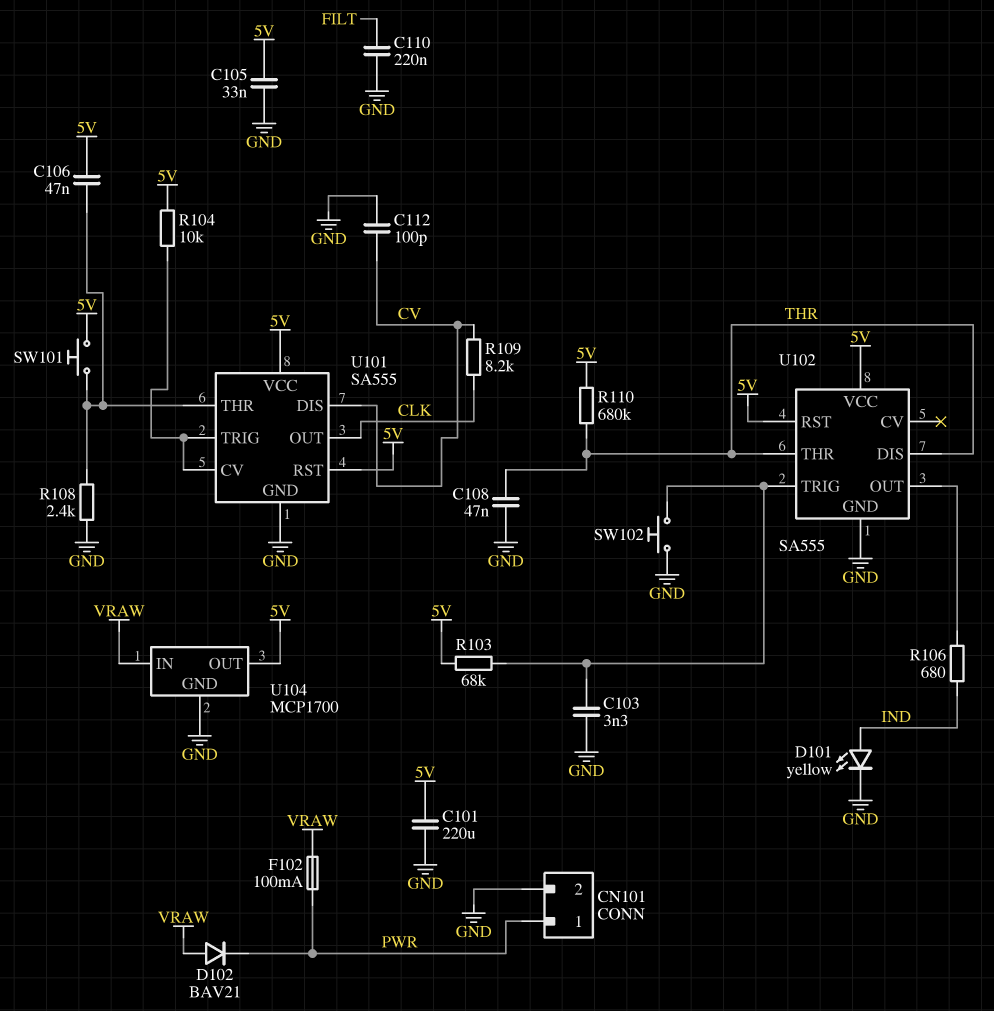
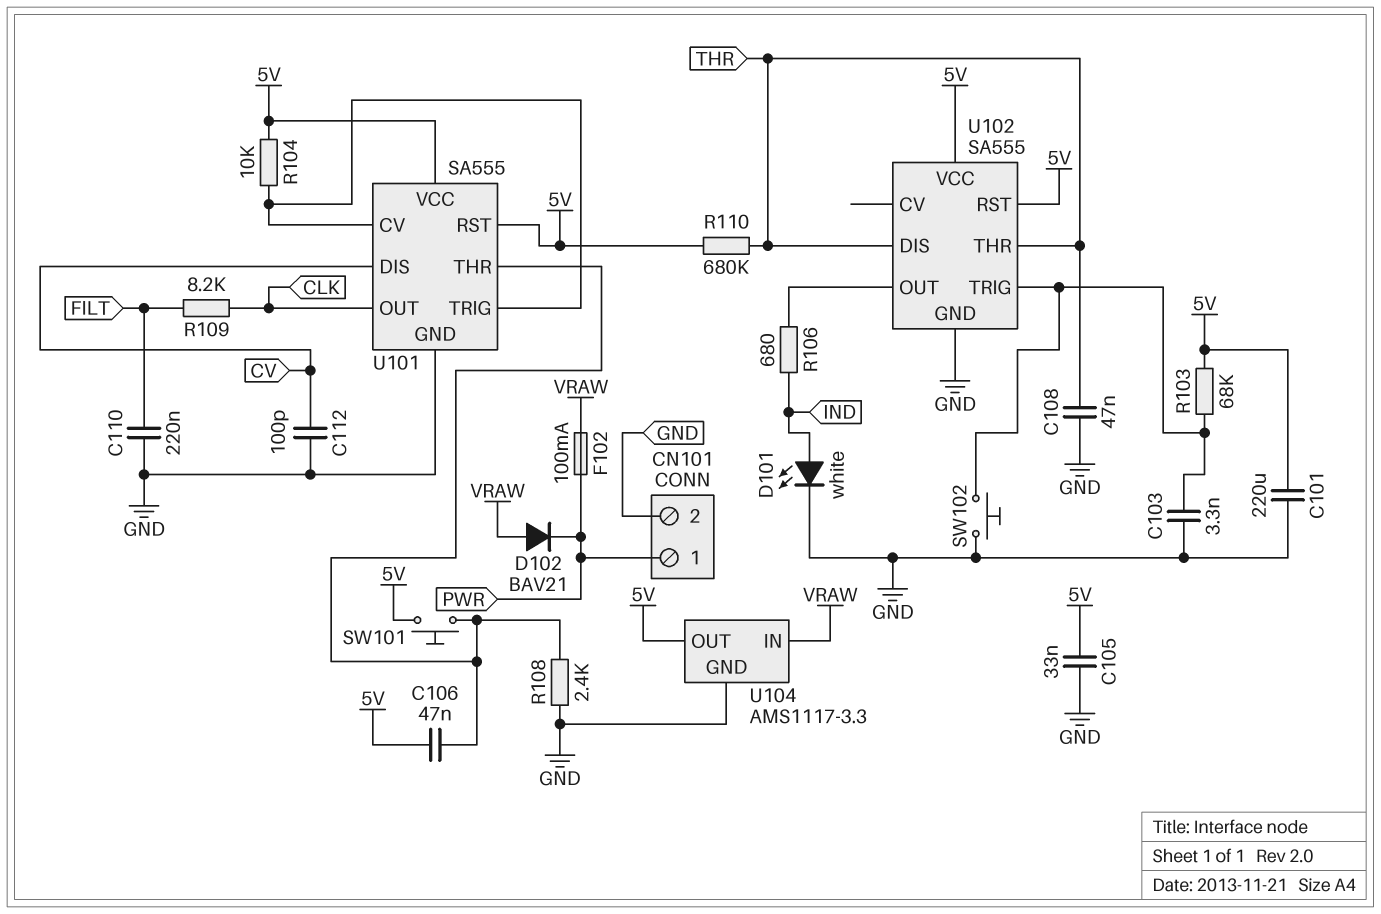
D101: LED yellow (A IND, K GND) -> LED white (A IND, K GND)
R109: 8.2k (CLK, CV) -> 8.2k (CLK, FILT)
U104: MCP1700 -> AMS1117-3.3

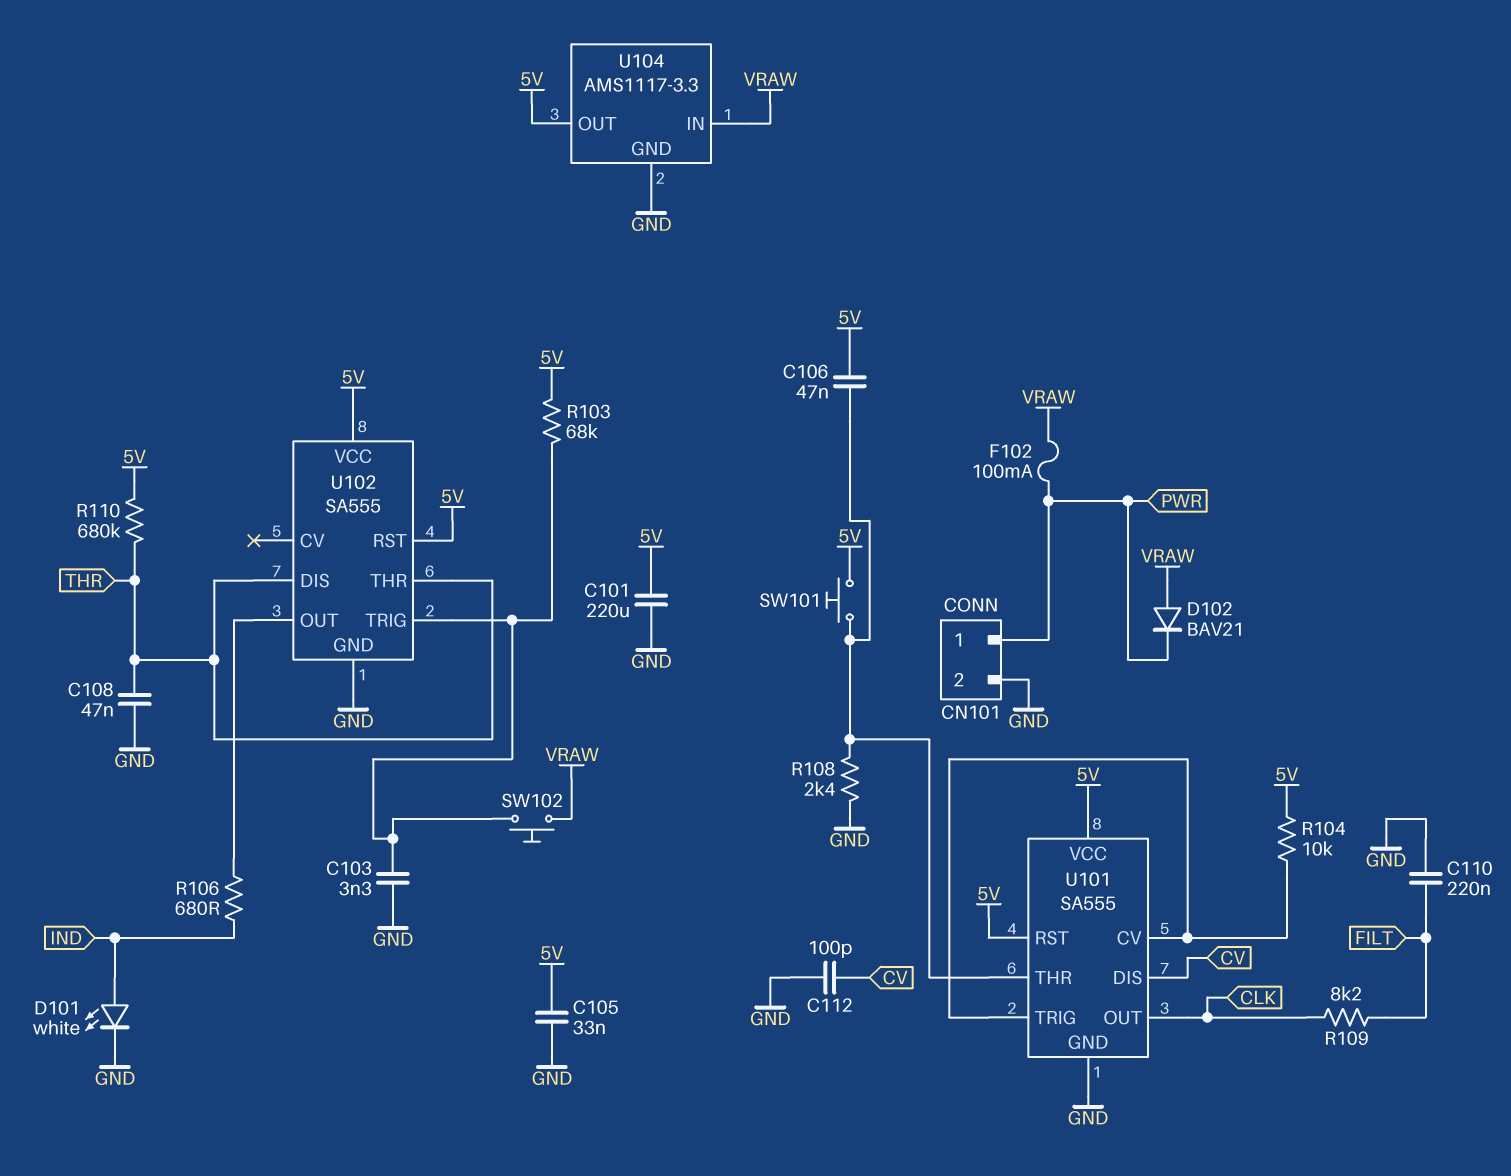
SW102: button (GND, U102/TRIG) -> button (U102/TRIG, VRAW)

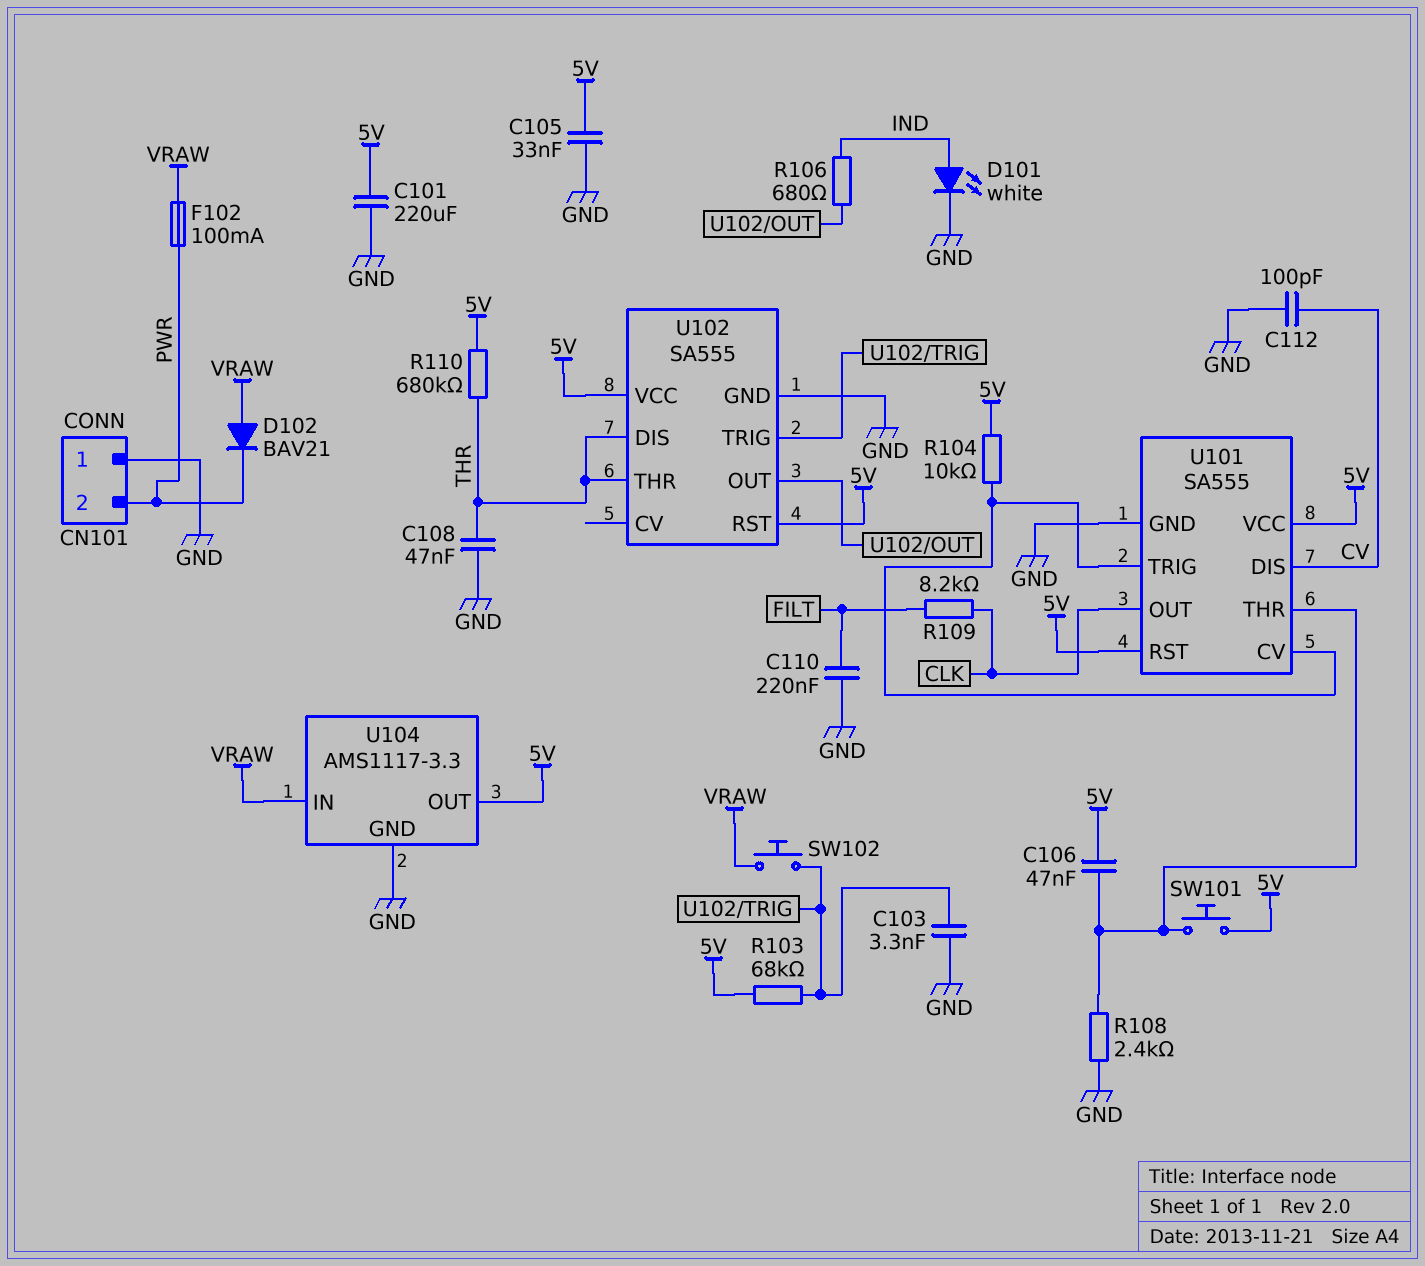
CN101 pin 1: PWR -> GND
CN101 pin 2: GND -> PWR

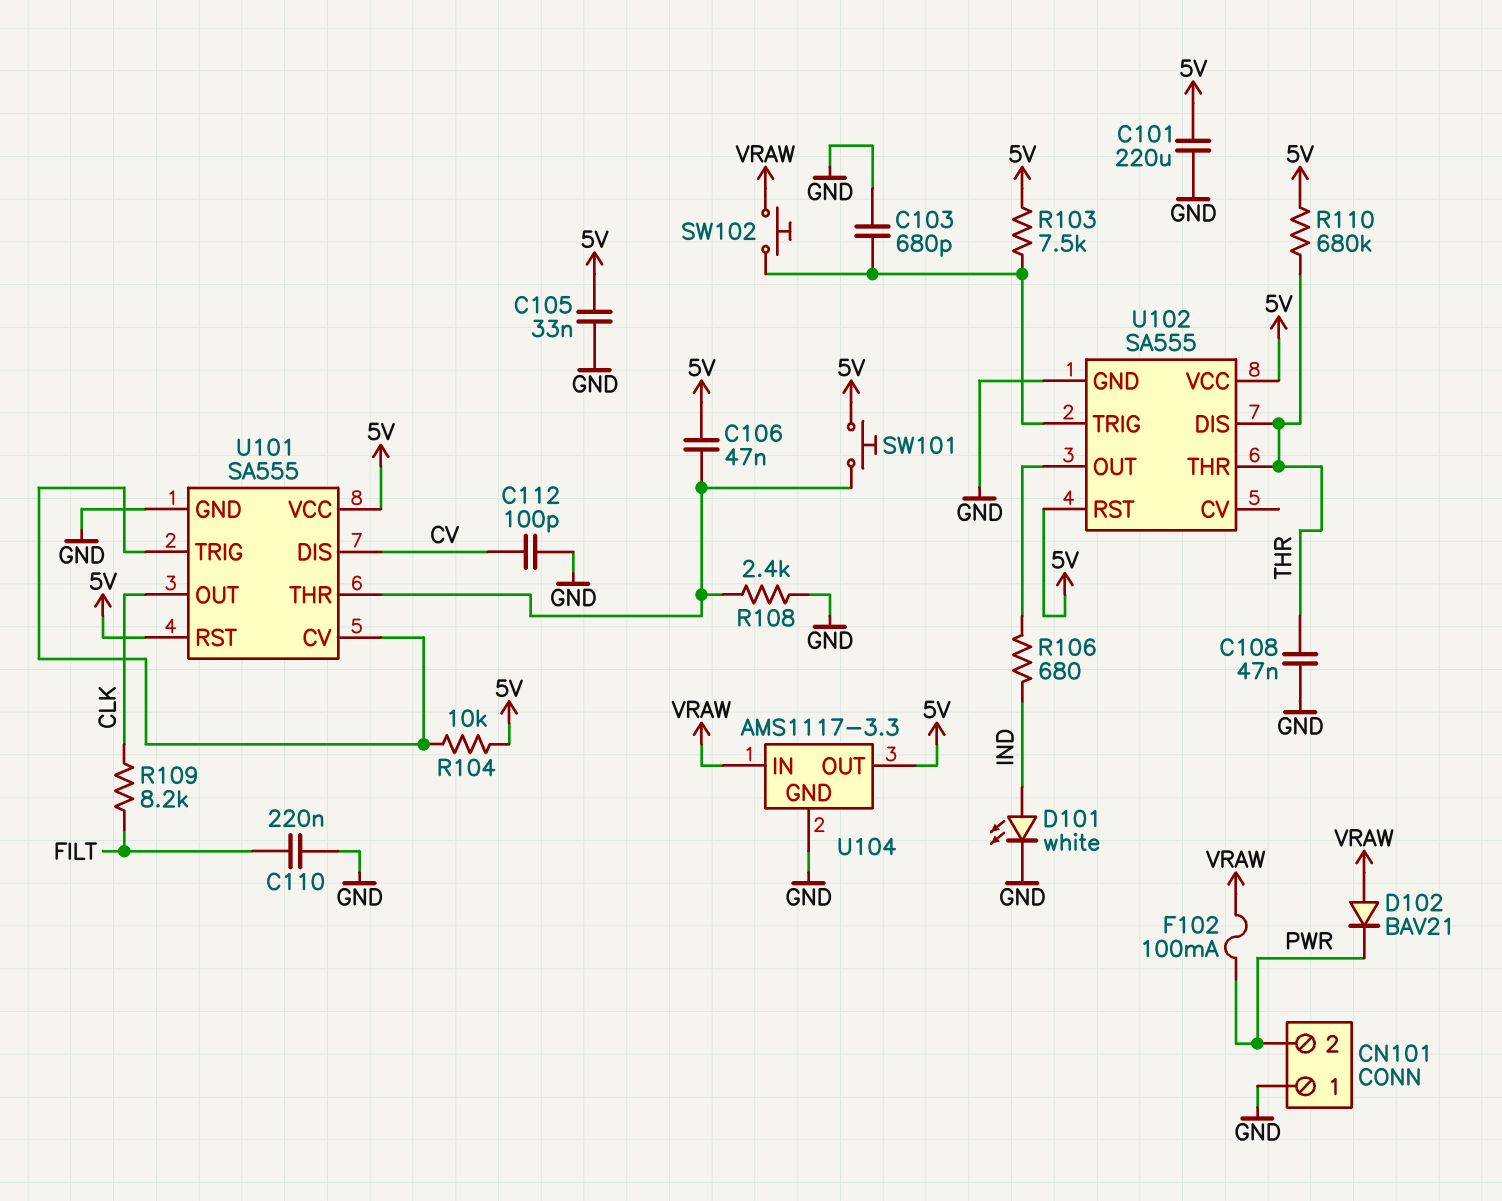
C103: 3.3nF (GND, U102/TRIG) -> 680pF (GND, U102/TRIG)
R103: 68k (5V, U102/TRIG) -> 7.5k (5V, U102/TRIG)

